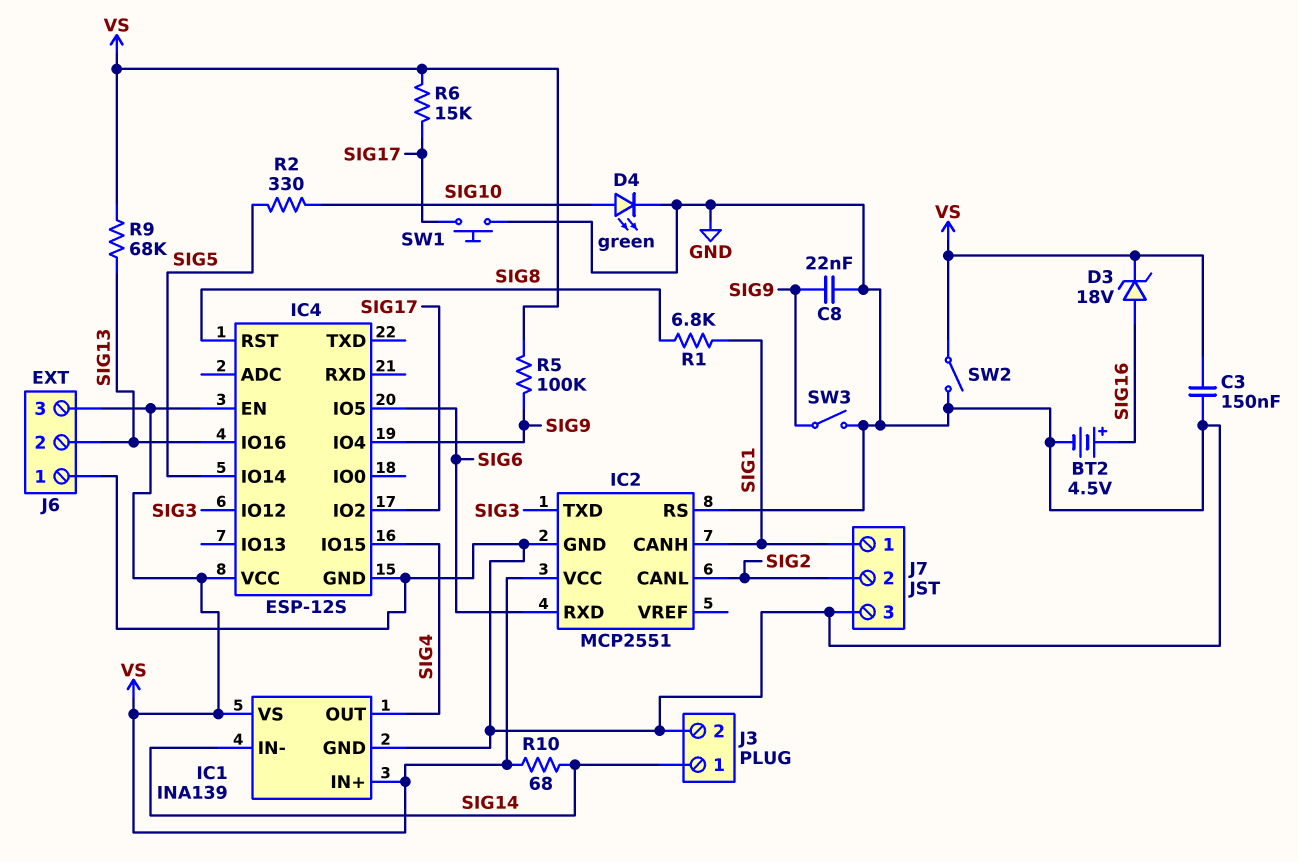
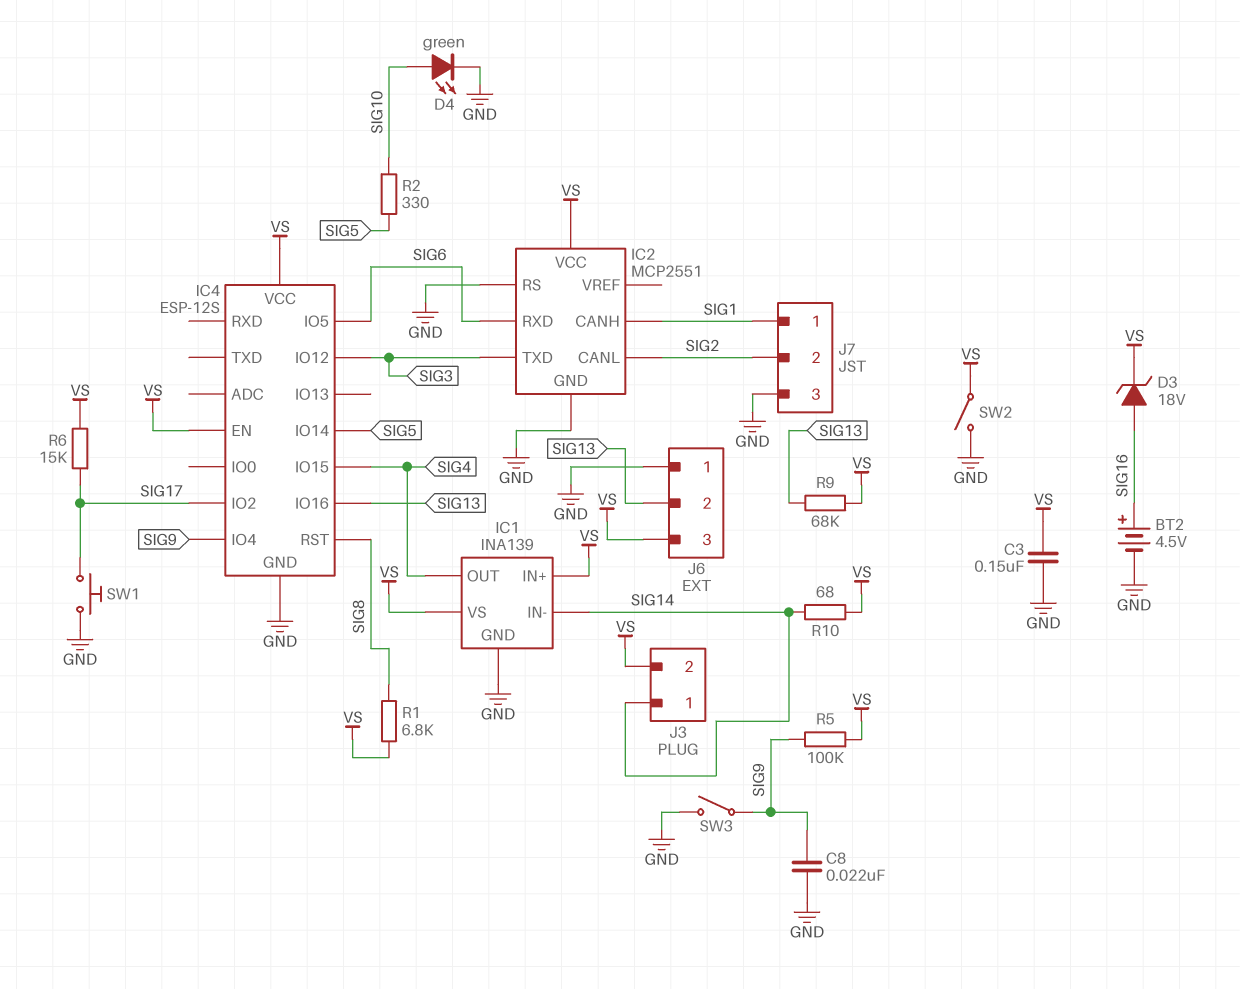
J3 pin 2: GND -> VS
R1: 6.8k (SIG1, SIG8) -> 6.8k (SIG8, VS)

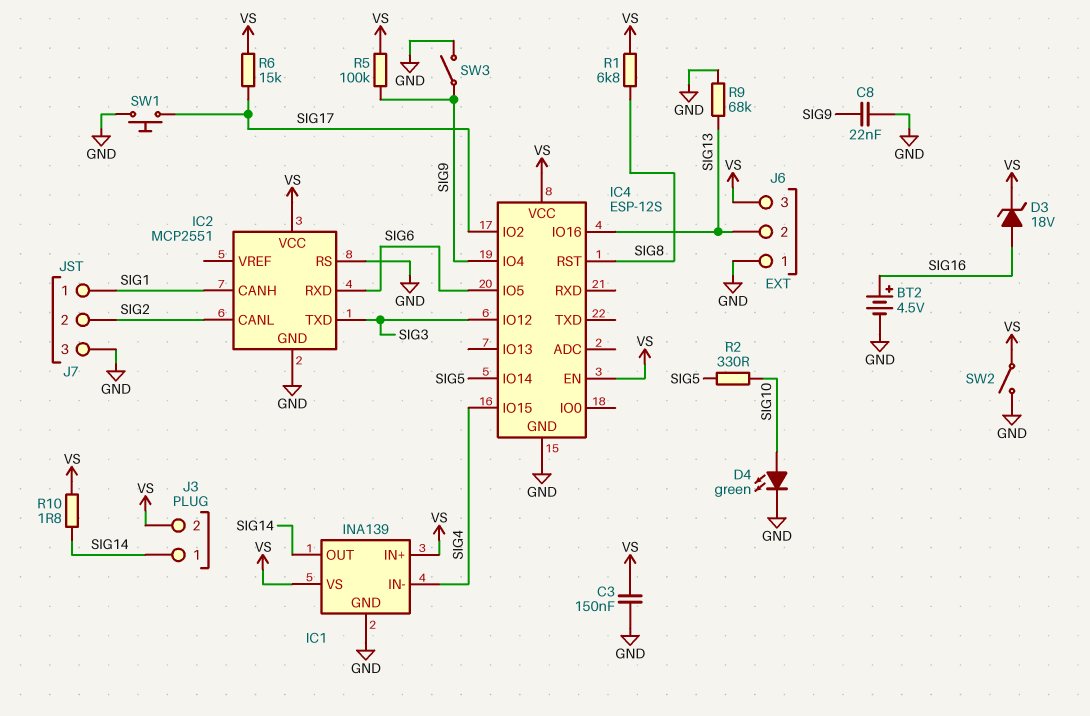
IC1 pin IN-: SIG14 -> SIG4
IC1 pin OUT: SIG4 -> SIG14
R9: 68k (SIG13, VS) -> 68k (GND, SIG13)
R10: 68 (SIG14, VS) -> 1.8 (SIG14, VS)

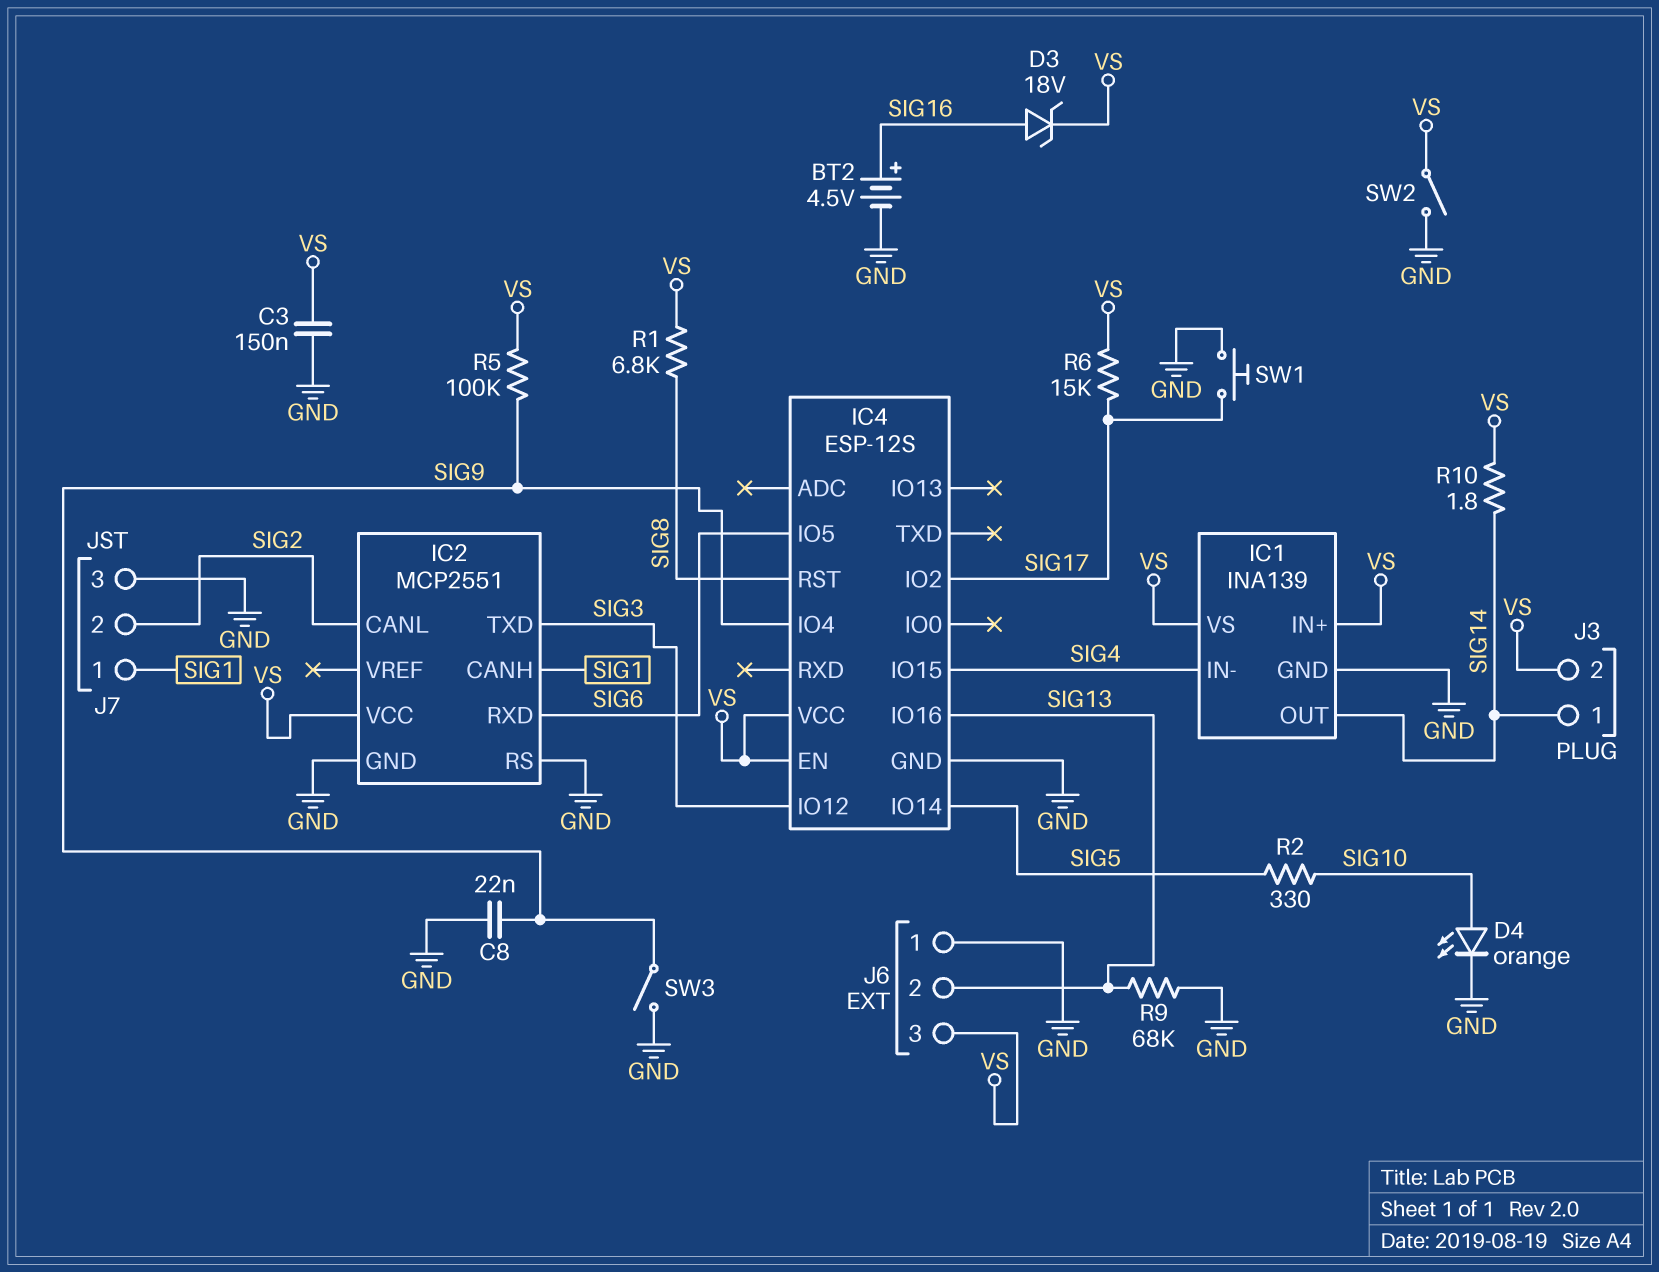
D4: LED green (A SIG10, K GND) -> LED orange (A SIG10, K GND)

